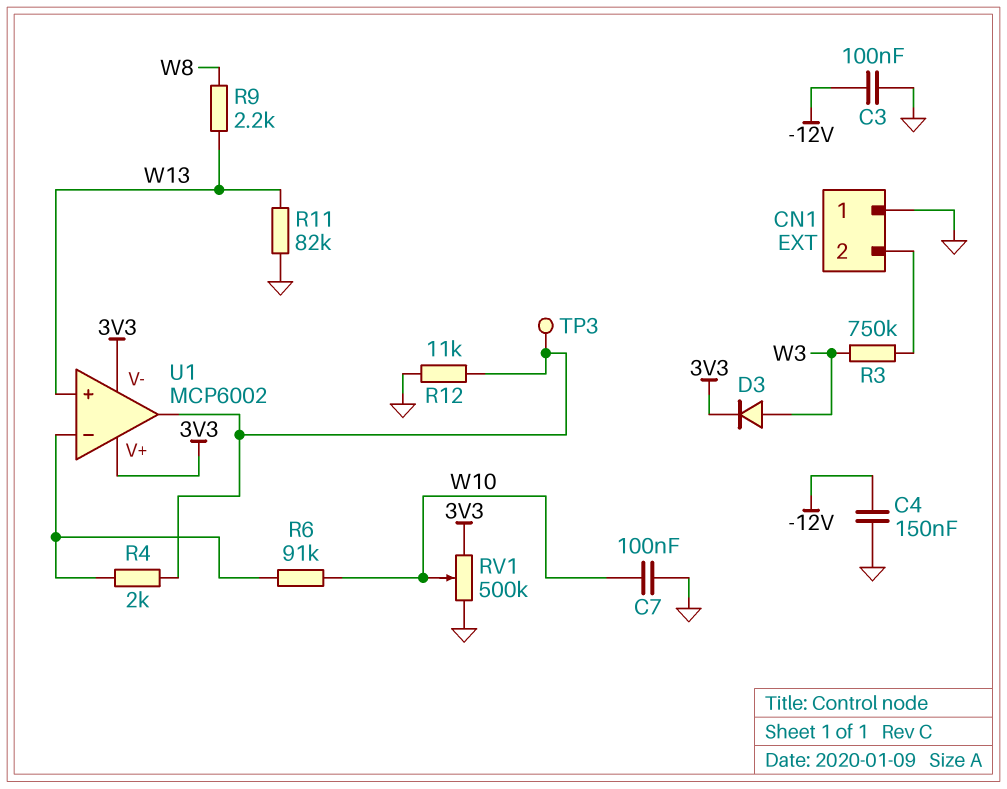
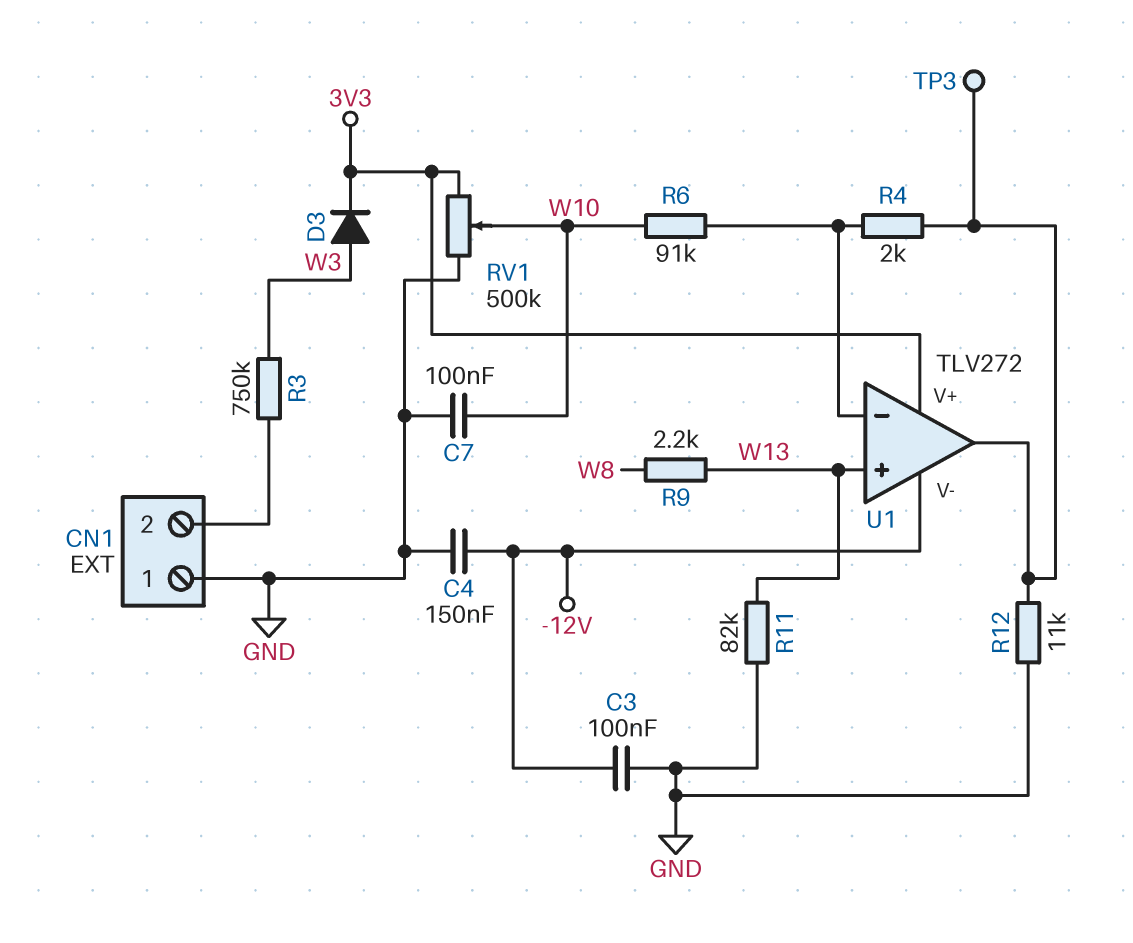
U1: MCP6002 -> TLV272
U1 pin V-: 3V3 -> -12V

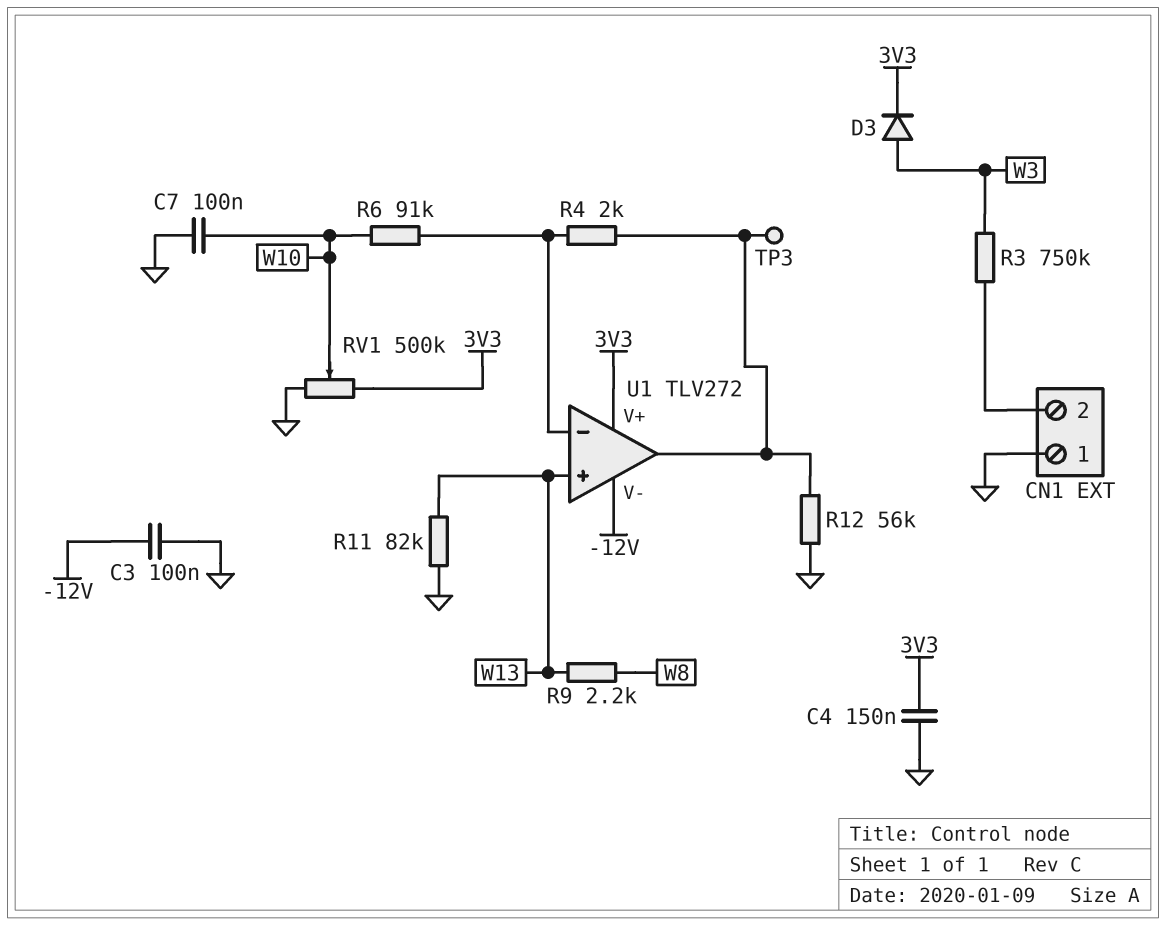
C4: 150nF (-12V, GND) -> 150nF (3V3, GND)
R12: 11k (GND, U1/out) -> 56k (GND, U1/out)

